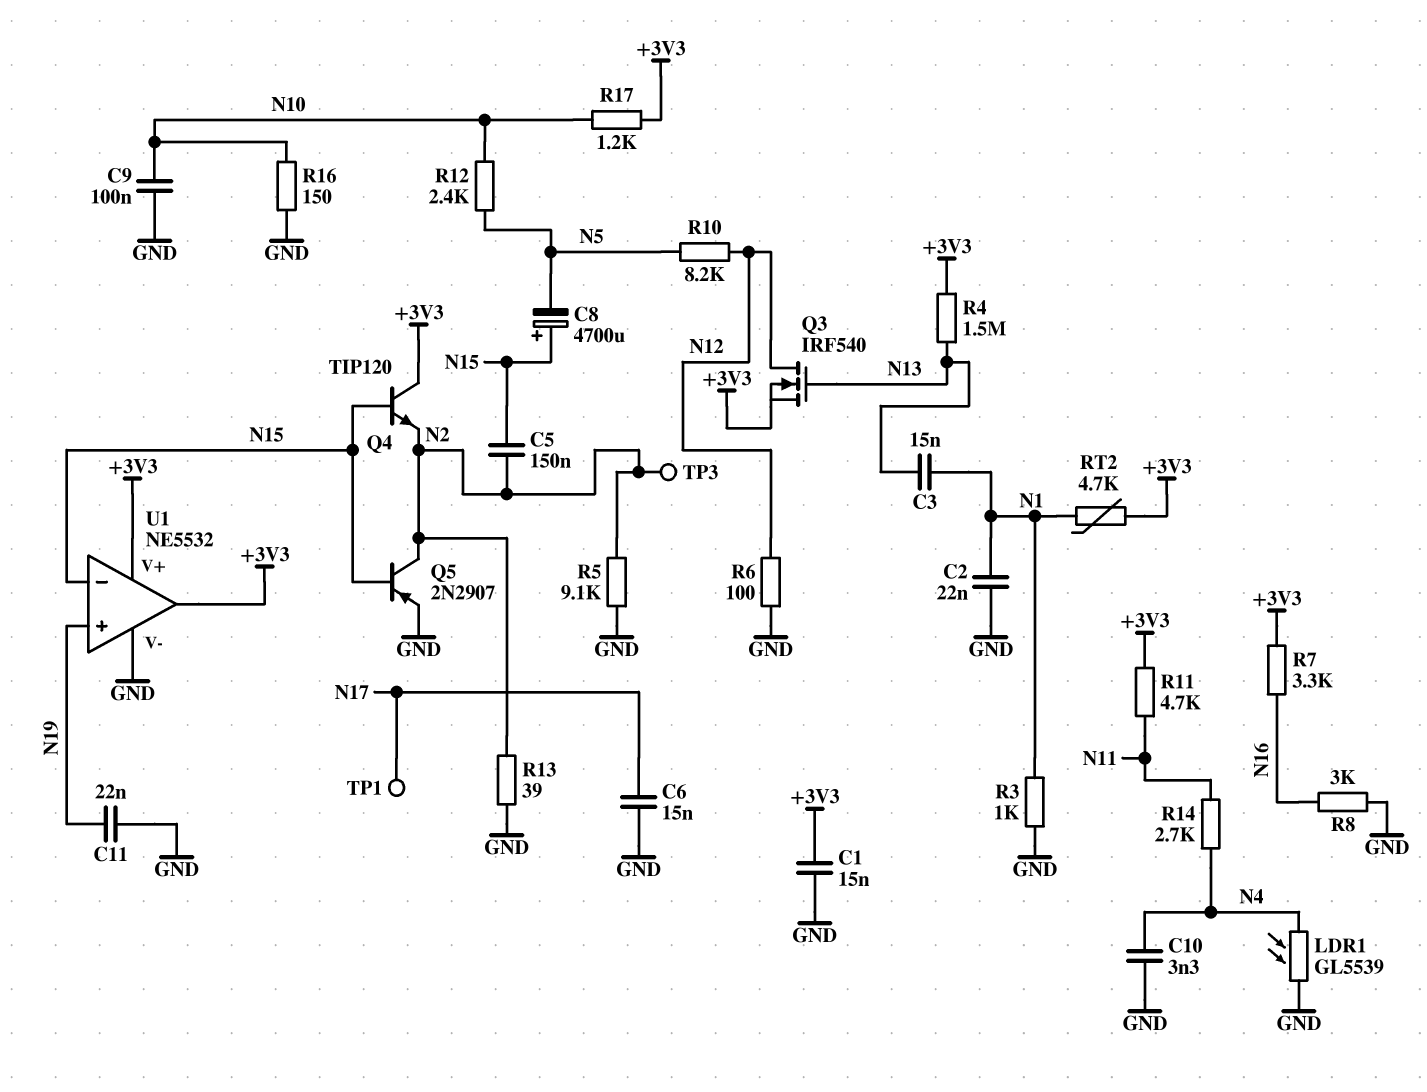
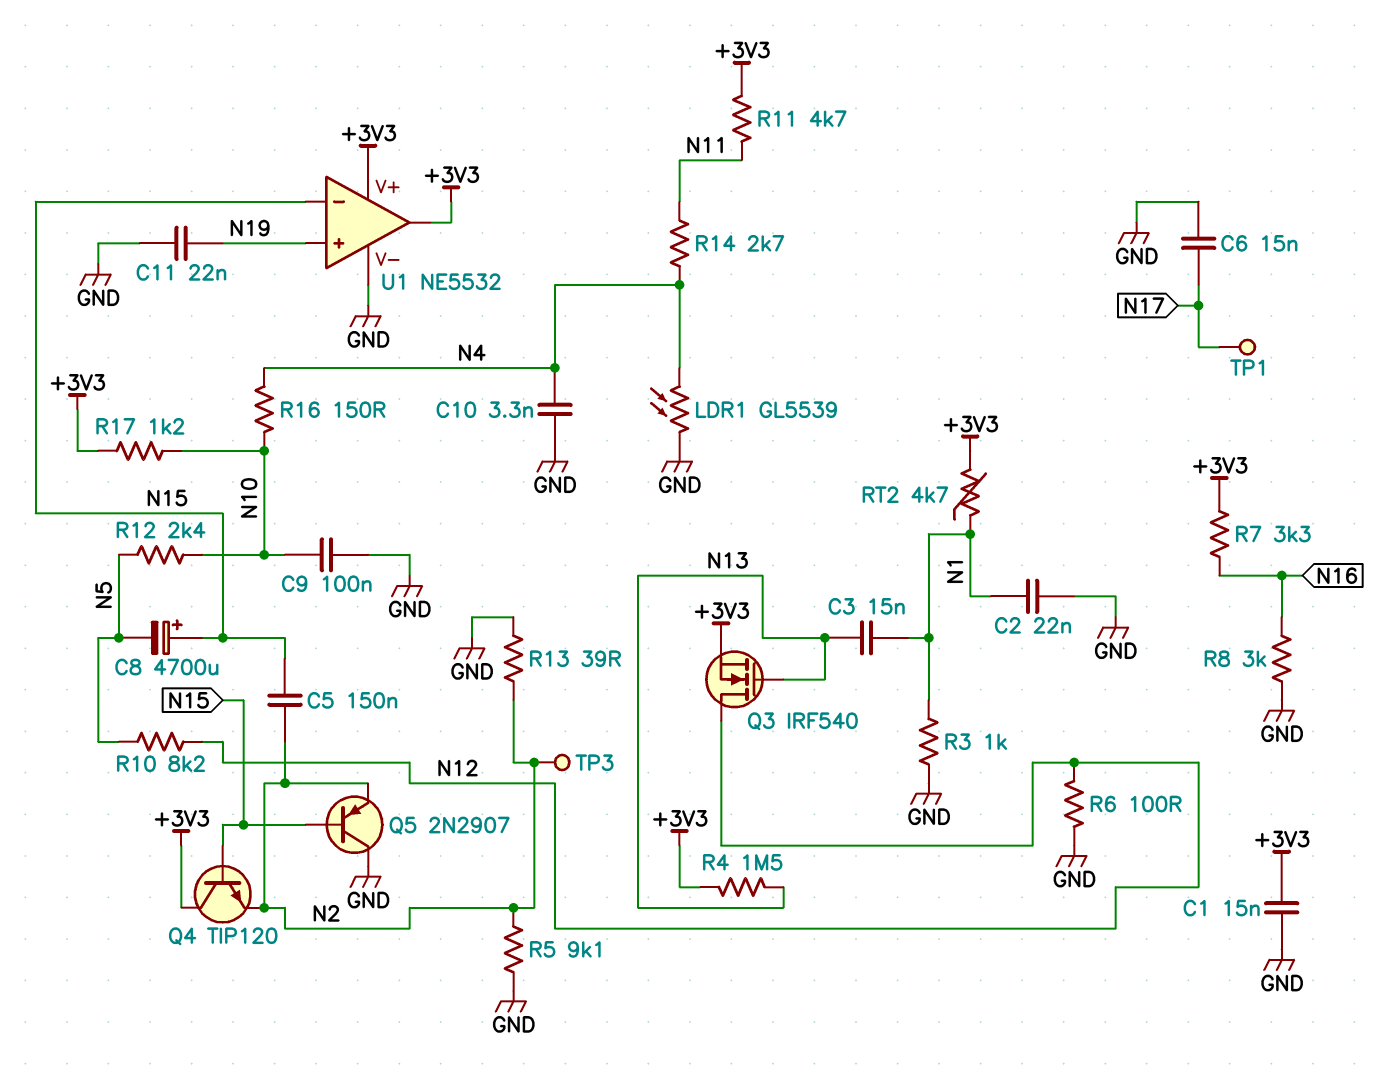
Q5: PNP 2N2907 (B N15, C N2, E GND) -> PNP 2N2907 (B N15, C GND, E N2)
R16: 150 (GND, N10) -> 150 (N4, N10)

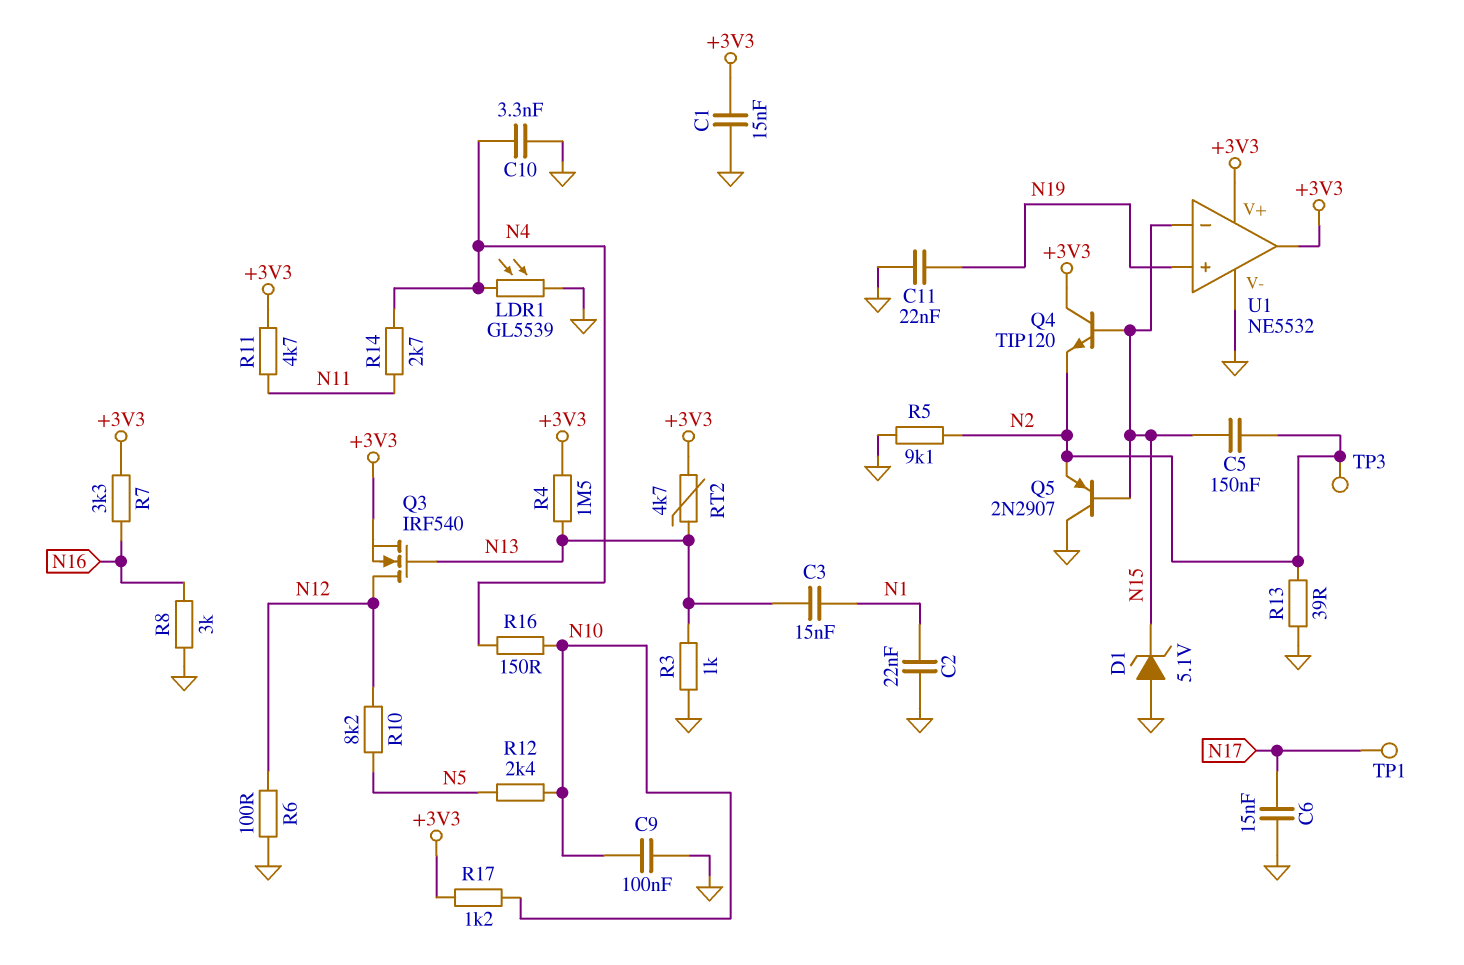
C8: 4700uF (plus N15, minus N5) -> none
D1: none -> zener 5.1V (A GND, K N15)
R3: 1k (GND, N1) -> 1k (GND, N13)
RT2: 4.7k (+3V3, N1) -> 4.7k (+3V3, N13)

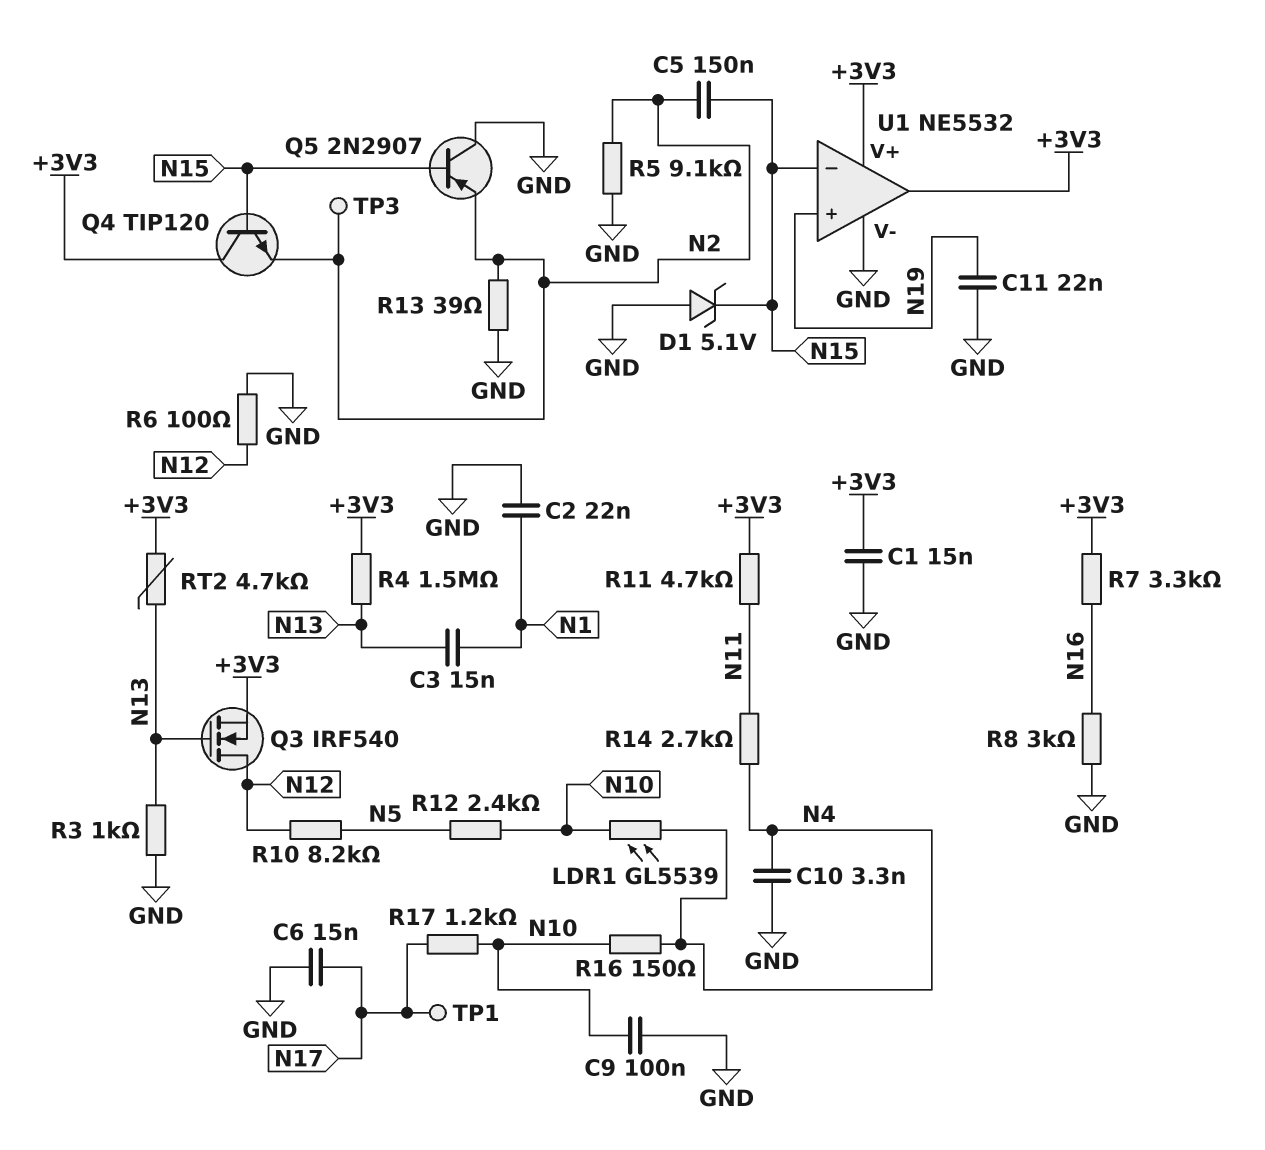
LDR1: GL5539 (GND, N4) -> GL5539 (N4, N10)
R17: 1.2k (+3V3, N10) -> 1.2k (N10, N17)

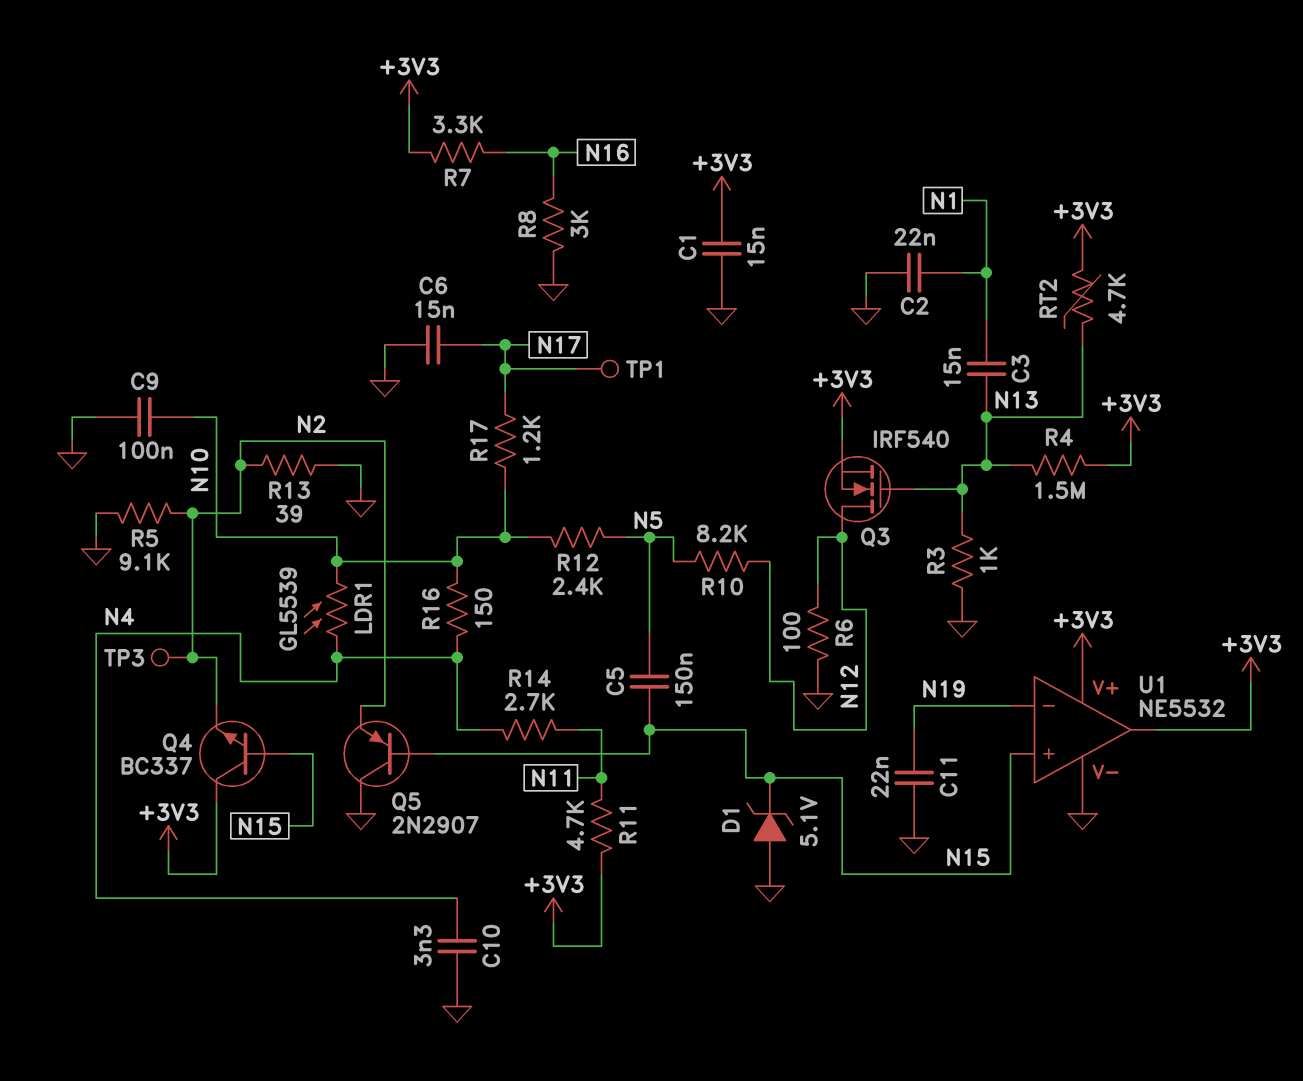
C5: 150nF (N2, N15) -> 150nF (N5, N15)
Q4: NPN TIP120 (B N15, C +3V3, E N2) -> NPN BC337 (B N15, C +3V3, E N2)
U1 pin in+: N19 -> N15
U1 pin in-: N15 -> N19

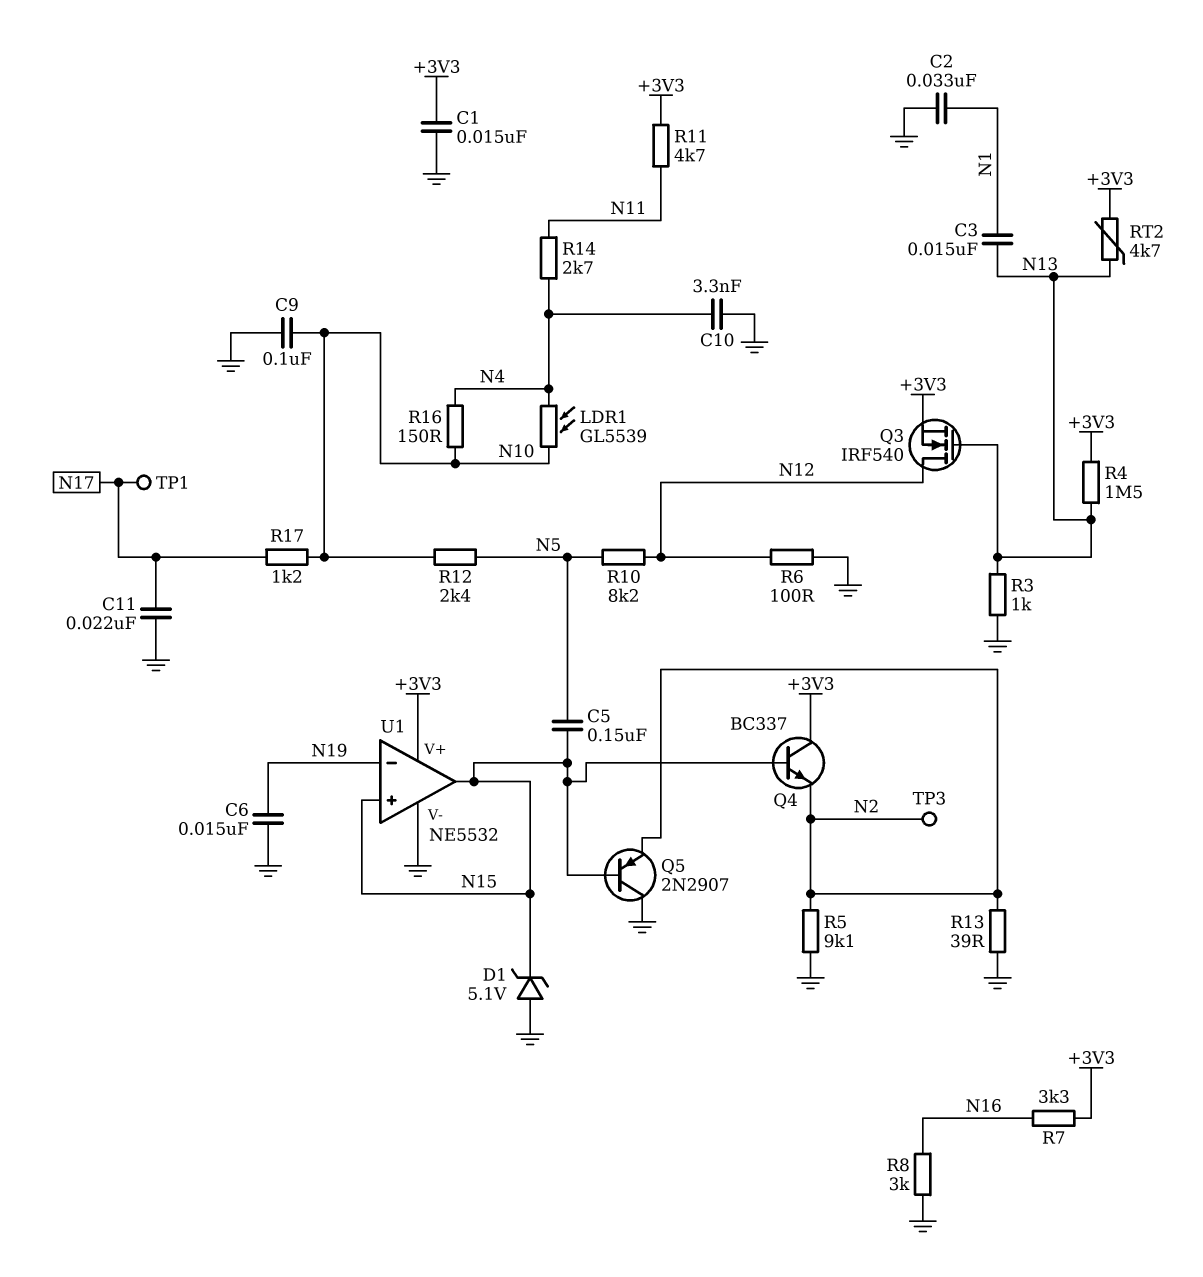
C2: 22nF (GND, N1) -> 33nF (GND, N1)
C6: 15nF (GND, N17) -> 15nF (GND, N19)
C11: 22nF (GND, N19) -> 22nF (GND, N17)
U1 pin out: +3V3 -> N15

